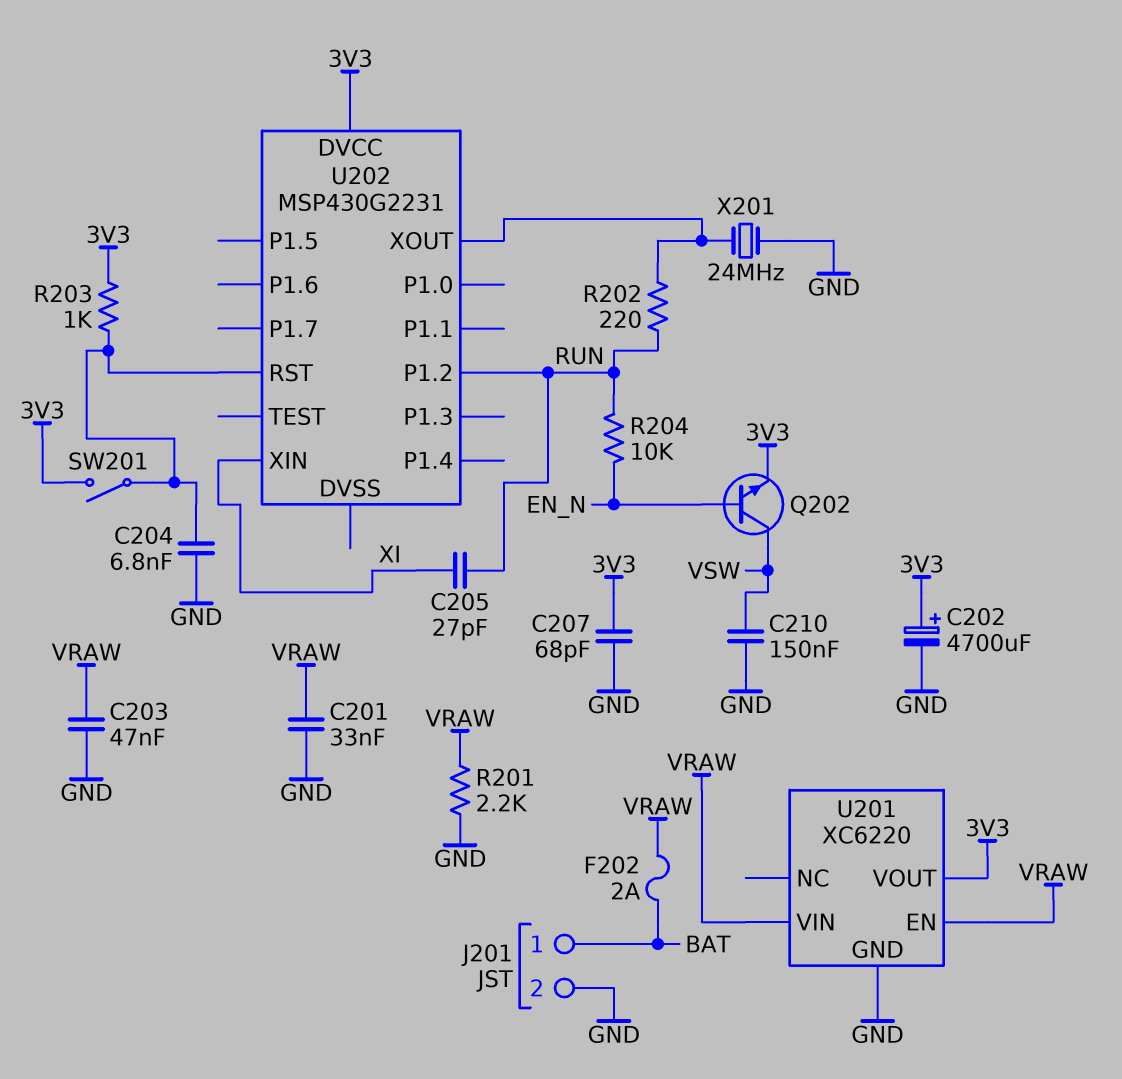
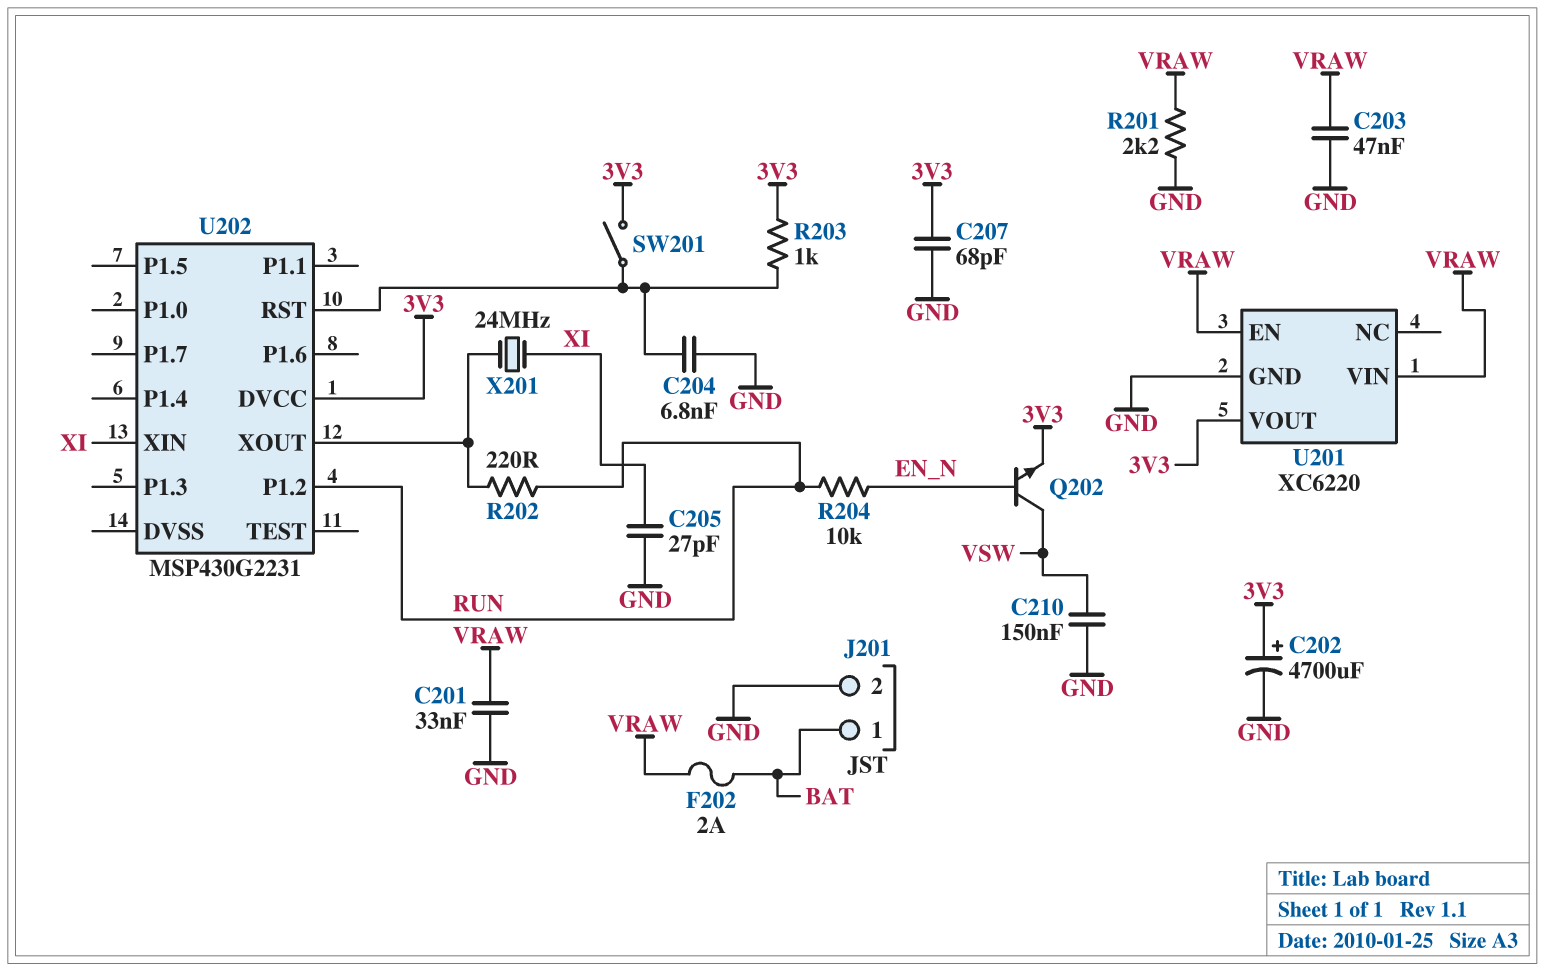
C205: 27pF (RUN, XI) -> 27pF (GND, XI)
X201: 24MHz (GND, U202/XOUT) -> 24MHz (U202/XOUT, XI)

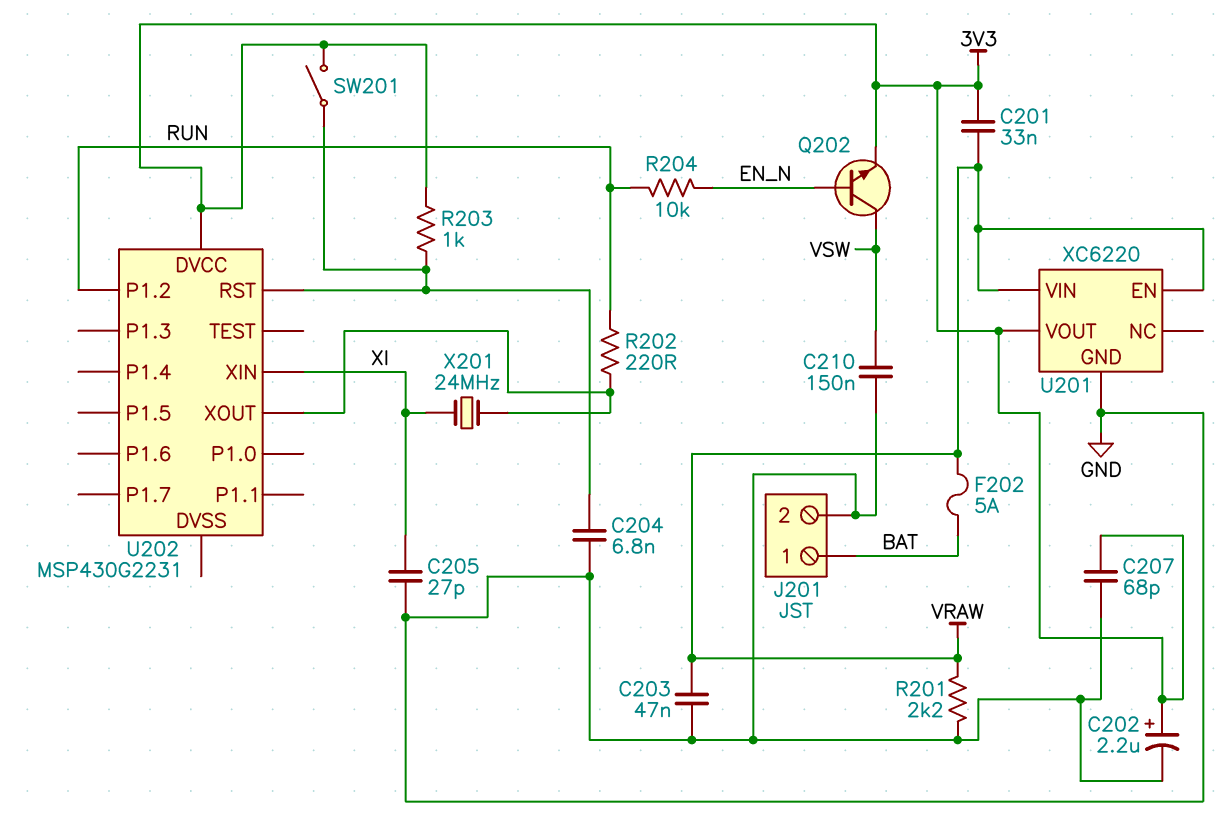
C201: 33nF (GND, VRAW) -> 33nF (3V3, VRAW)
C202: 4700uF (plus 3V3, minus GND) -> 2.2uF (plus 3V3, minus GND)
F202: 2A (BAT, VRAW) -> 5A (BAT, VRAW)

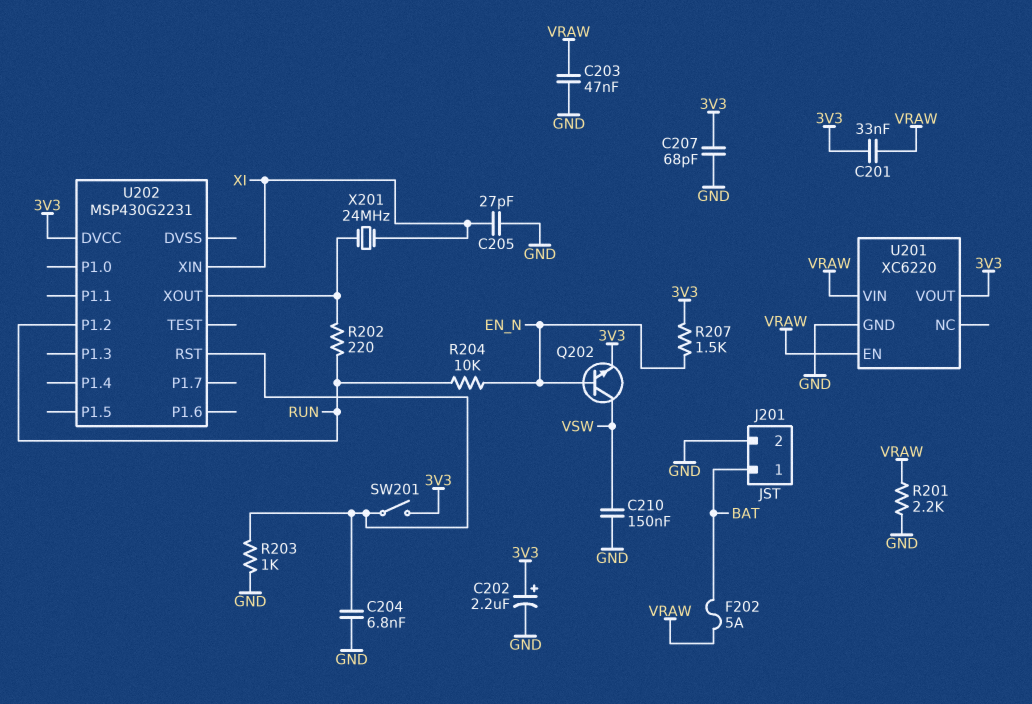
R203: 1k (3V3, U202/RST) -> 1k (GND, U202/RST)
R207: none -> 1.5k (3V3, EN_N)

